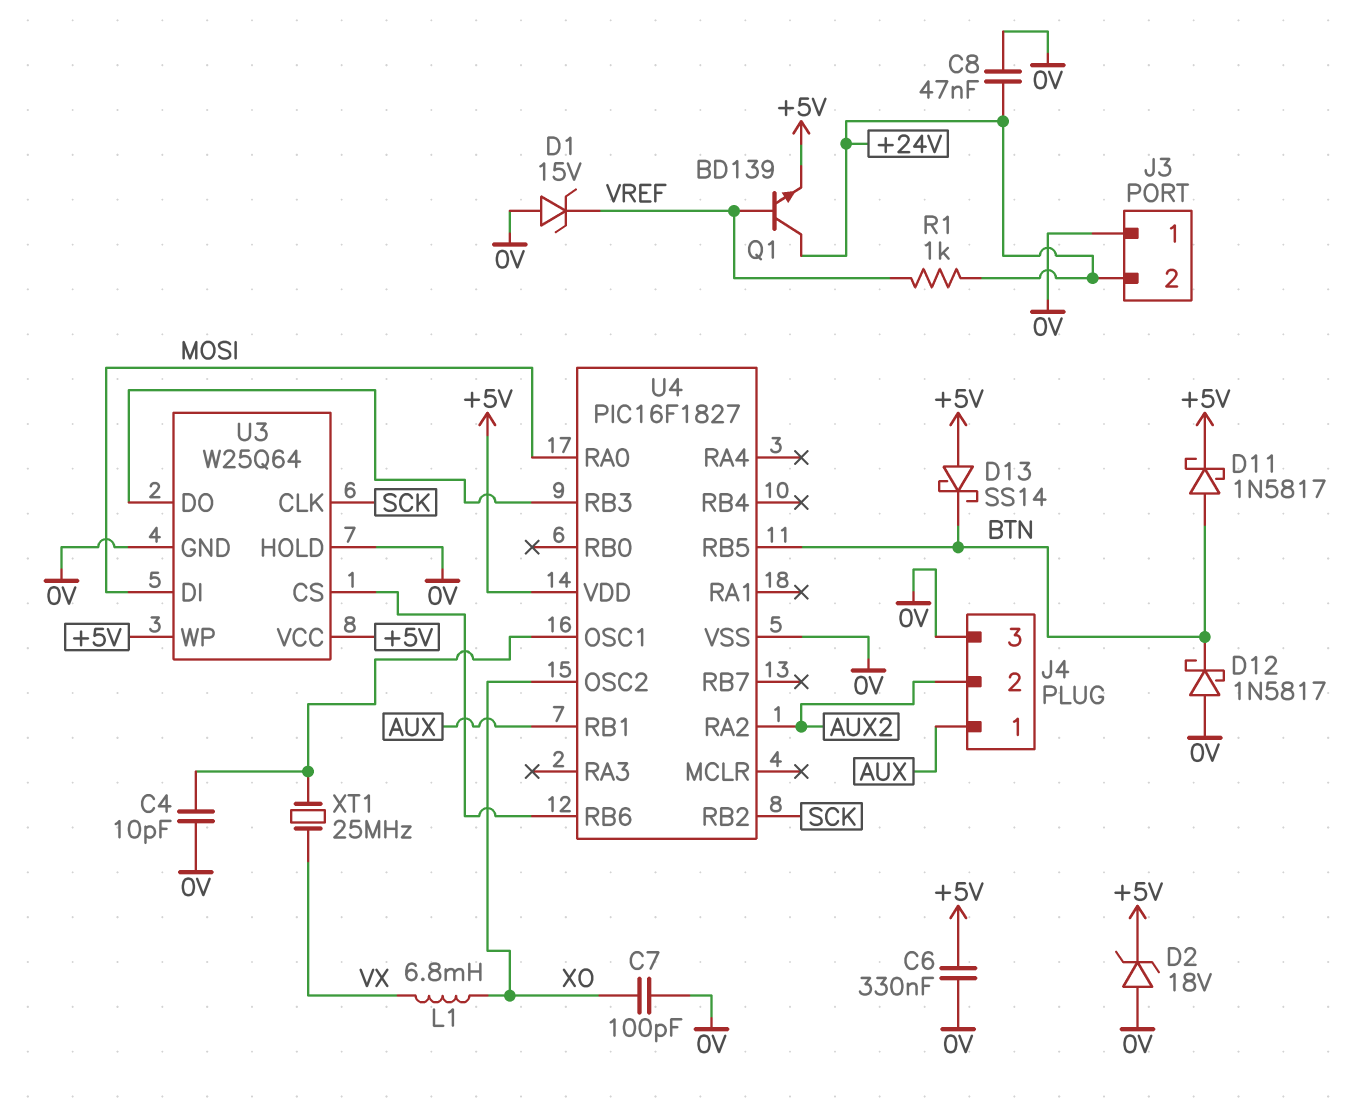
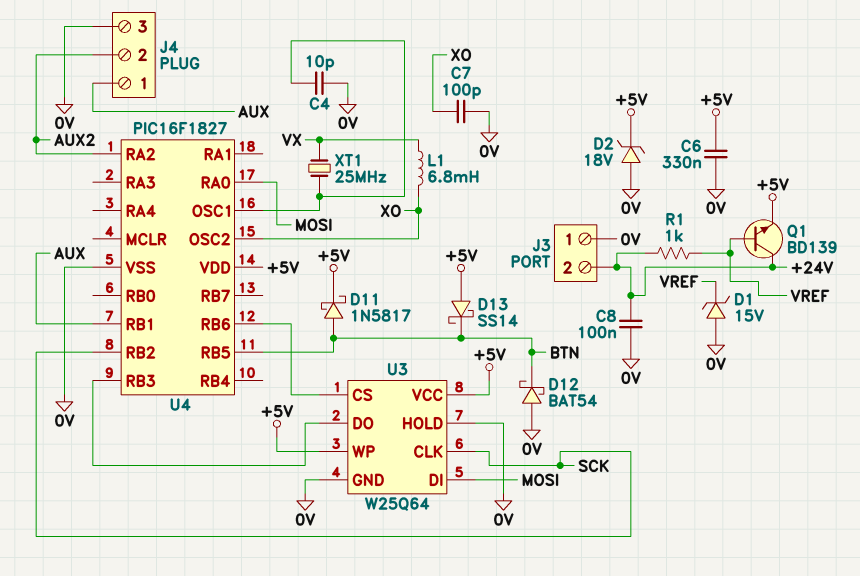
C8: 47nF (+24V, 0V) -> 100nF (+24V, 0V)
D12: schottky 1N5817 (A 0V, K BTN) -> schottky BAT54 (A 0V, K BTN)

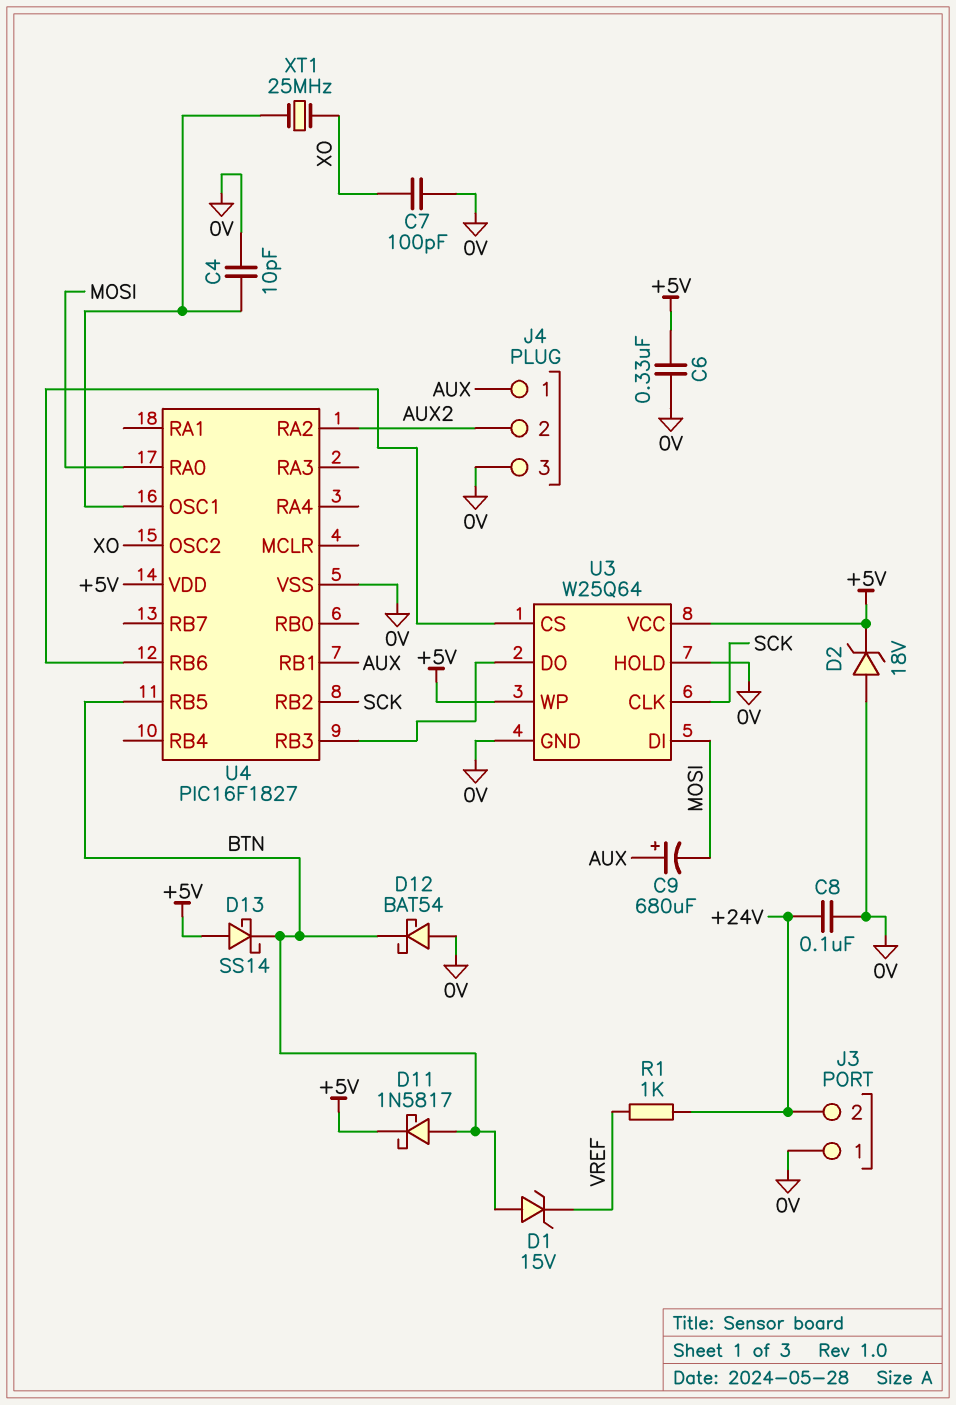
C9: none -> 680uF (plus AUX, minus MOSI)
D1: zener 15V (A 0V, K VREF) -> zener 15V (A BTN, K VREF)
L1: 6.8mH (VX, XO) -> none
Q1: NPN BD139 (B VREF, C +24V, E +5V) -> none
XT1: 25MHz (U4/OSC1, VX) -> 25MHz (U4/OSC1, XO)

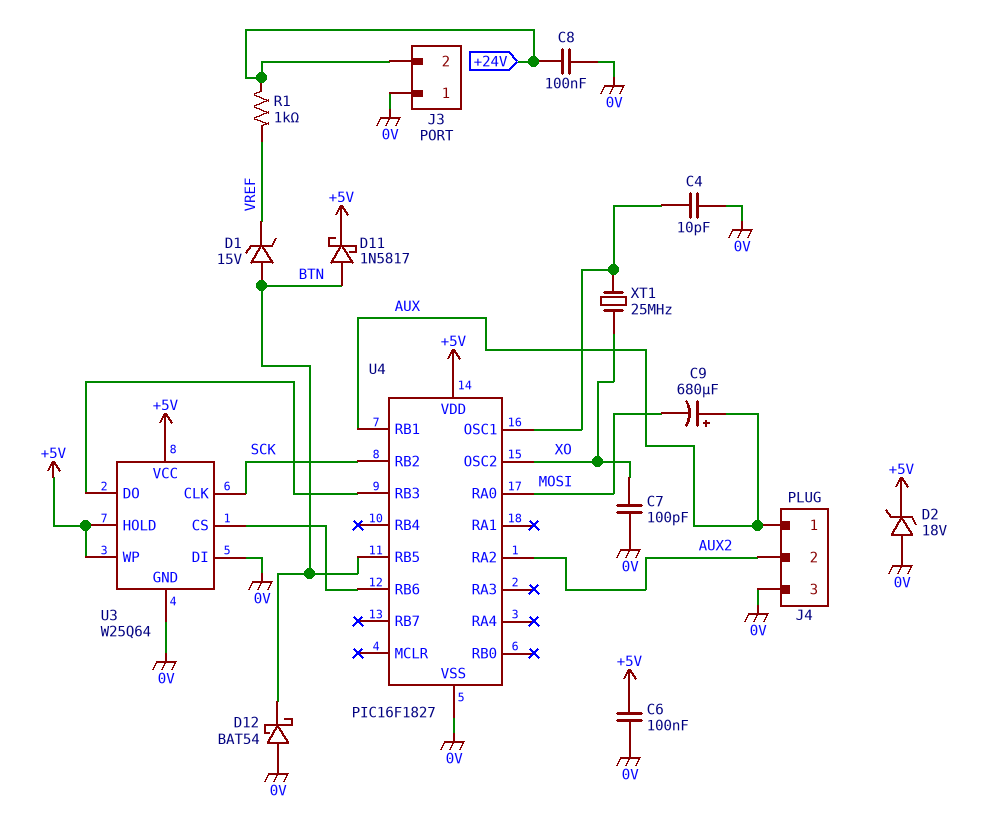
C6: 330nF (+5V, 0V) -> 100nF (+5V, 0V)
D13: schottky SS14 (A +5V, K BTN) -> none
U3 pin DI: MOSI -> 0V
U3 pin HOLD: 0V -> +5V

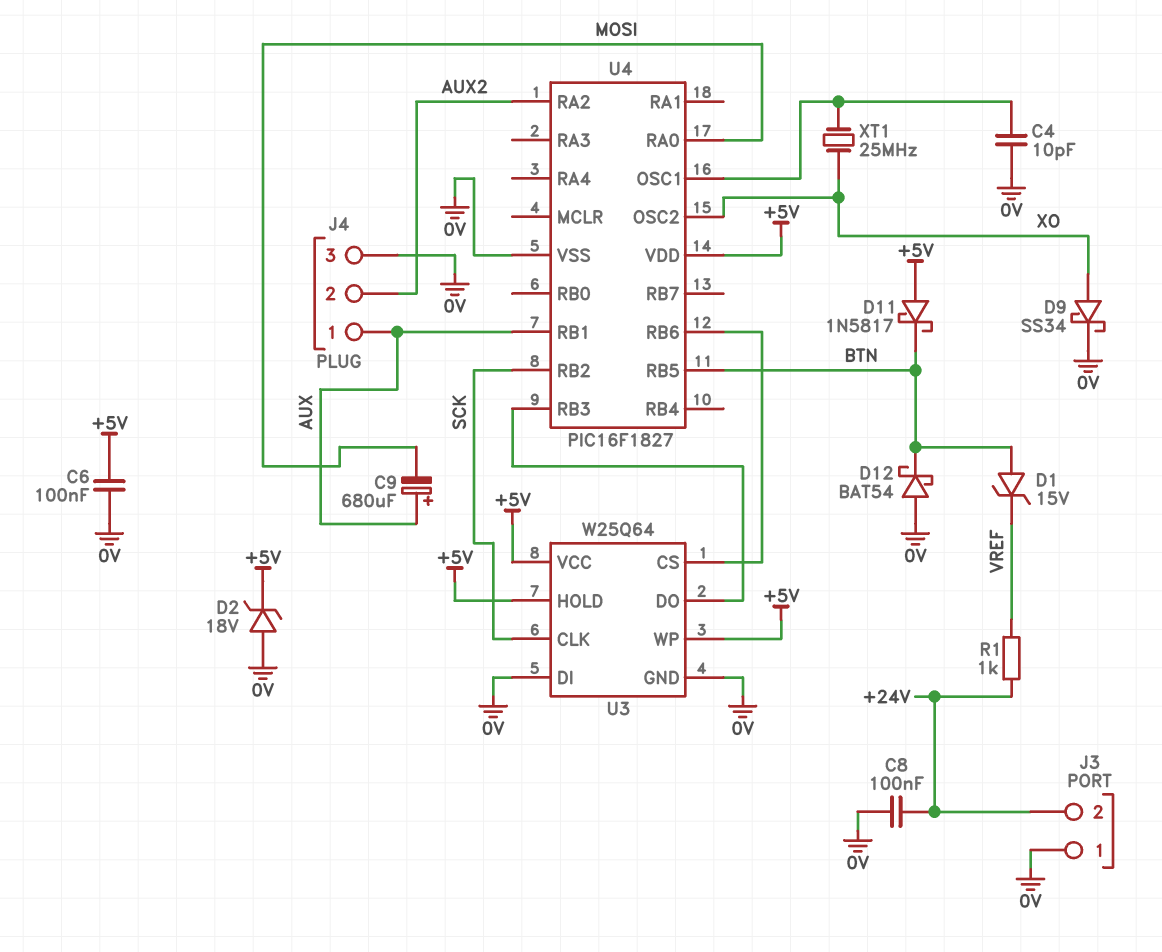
C7: 100pF (0V, XO) -> none
D9: none -> schottky SS34 (A XO, K 0V)
D11: schottky 1N5817 (A BTN, K +5V) -> schottky 1N5817 (A +5V, K BTN)

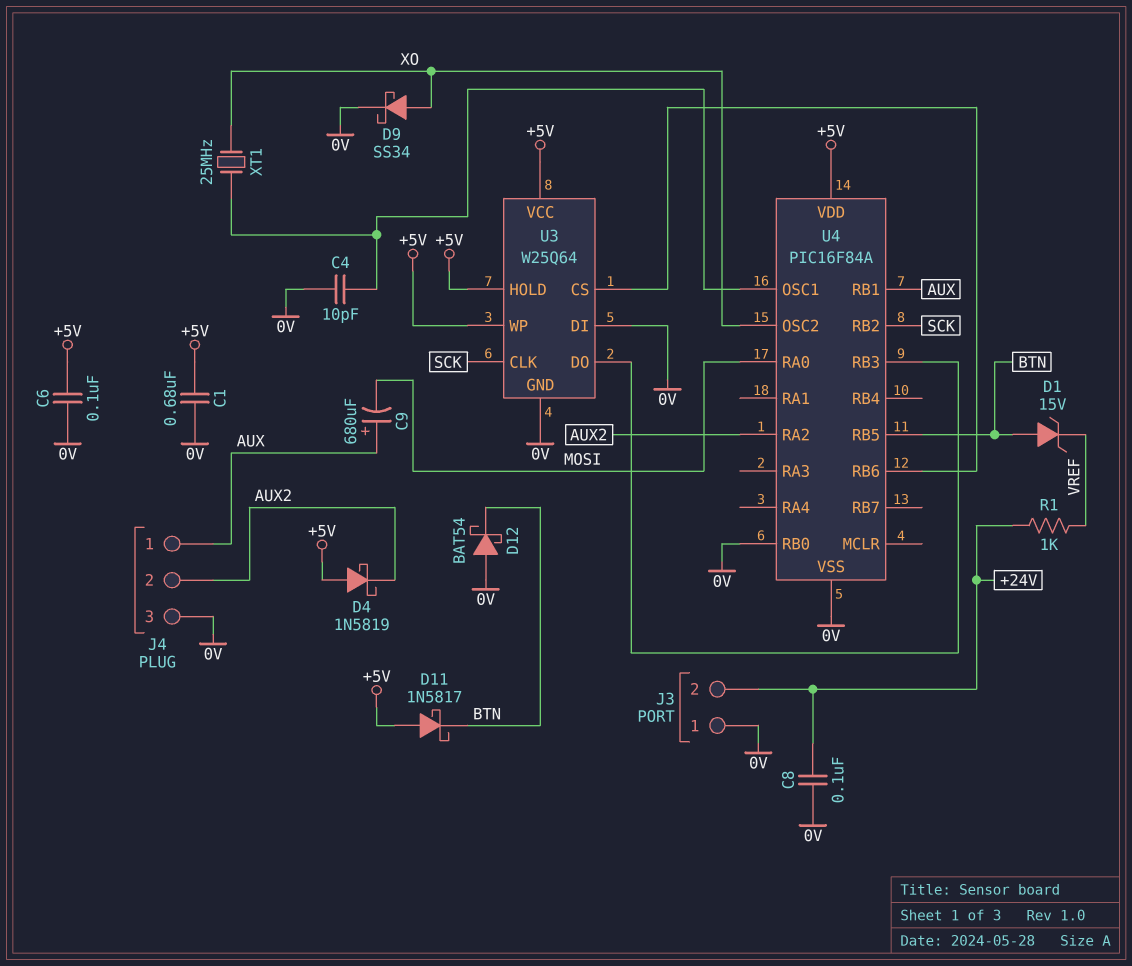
C1: none -> 680nF (+5V, 0V)
D2: zener 18V (A 0V, K +5V) -> none
D4: none -> schottky 1N5819 (A +5V, K AUX2)
U4: PIC16F1827 -> PIC16F84A
U4 pin RB0: none -> 0V

